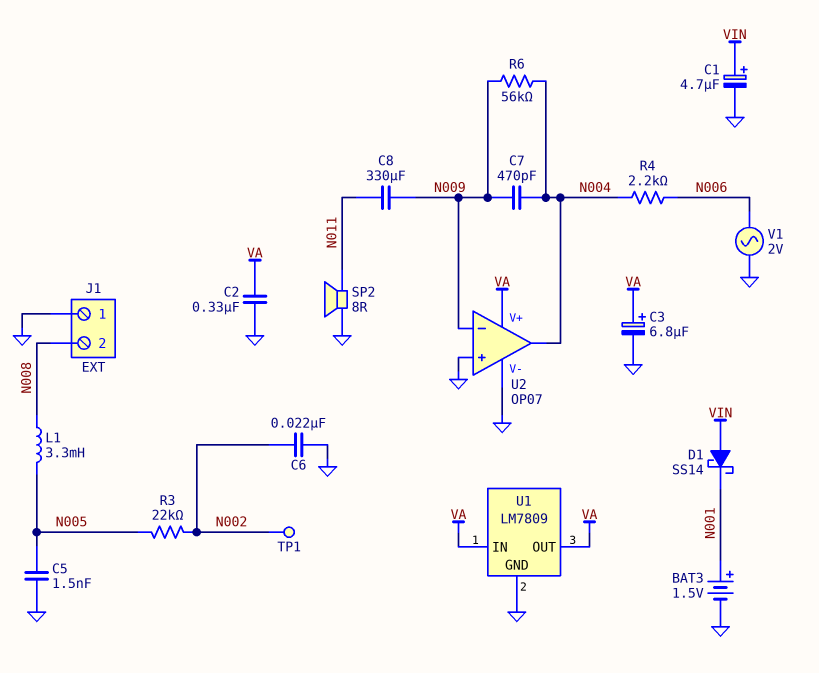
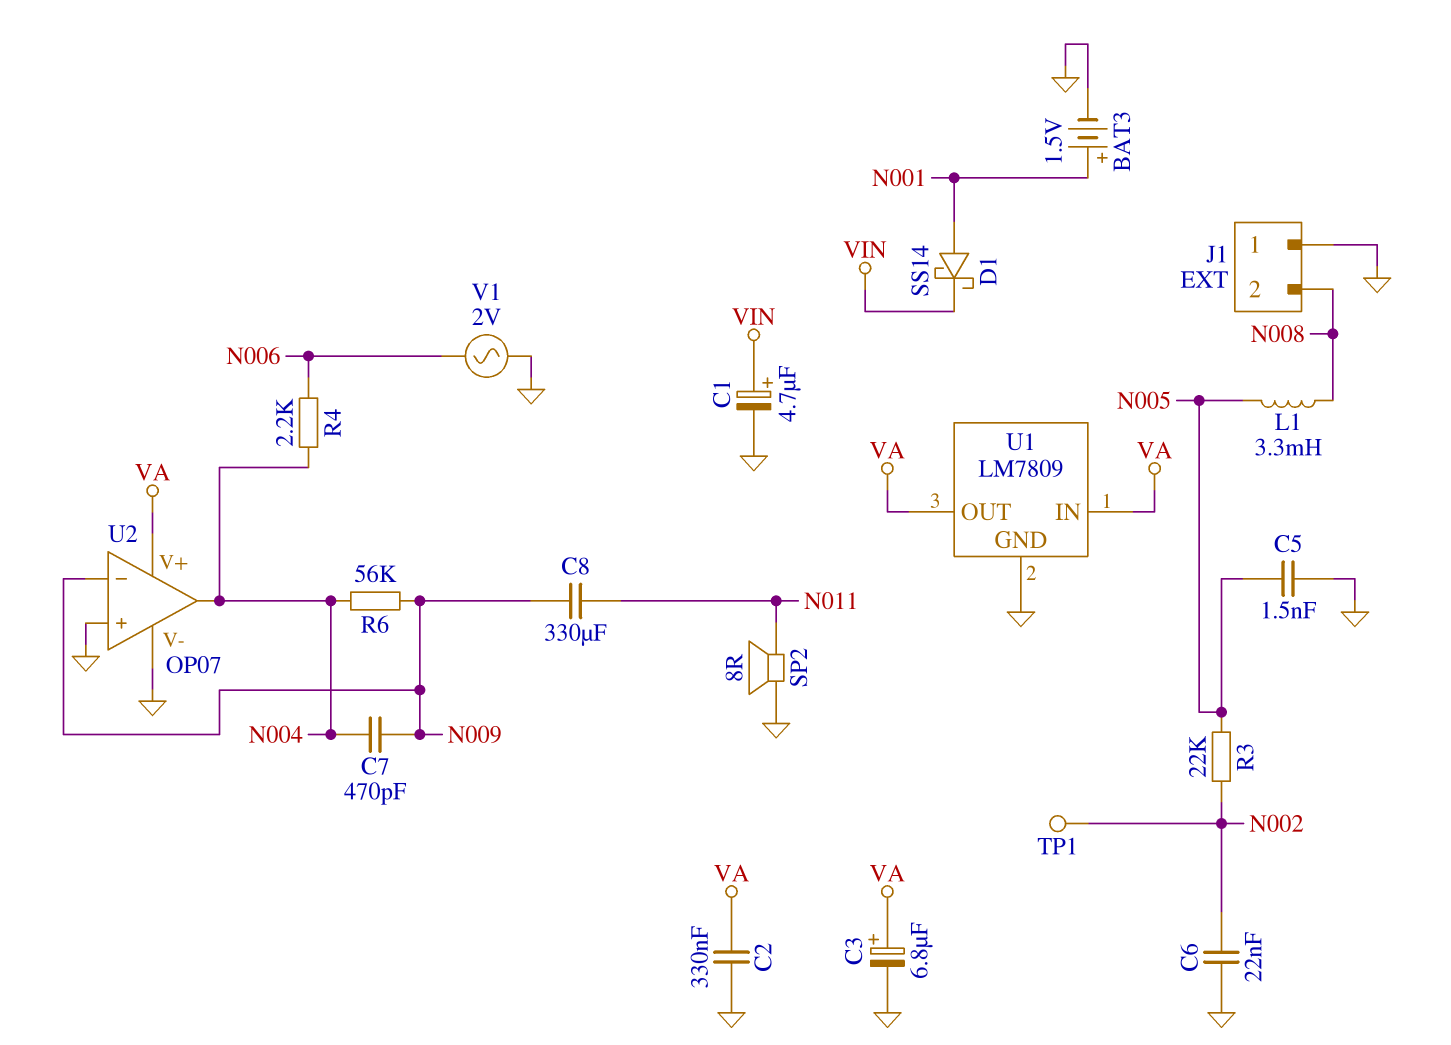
D1: schottky SS14 (A VIN, K N001) -> schottky SS14 (A N001, K VIN)

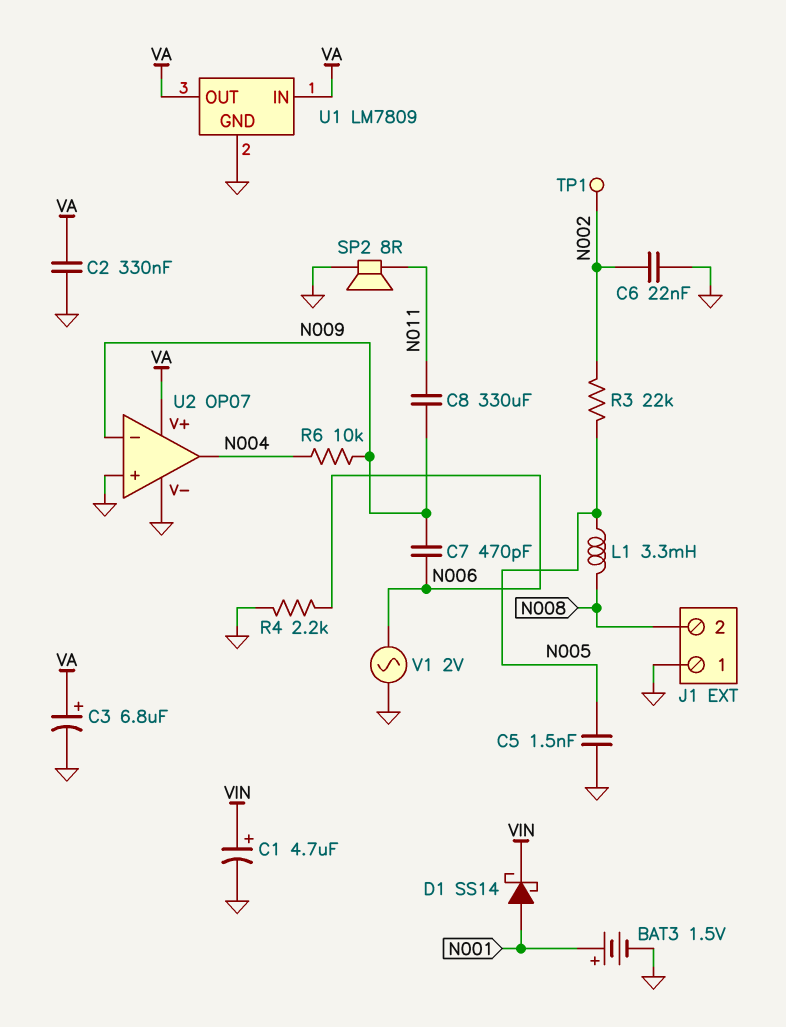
C7: 470pF (N004, N009) -> 470pF (N006, N009)
R4: 2.2k (N004, N006) -> 2.2k (GND, N006)
R6: 56k (N004, N009) -> 10k (N004, N009)

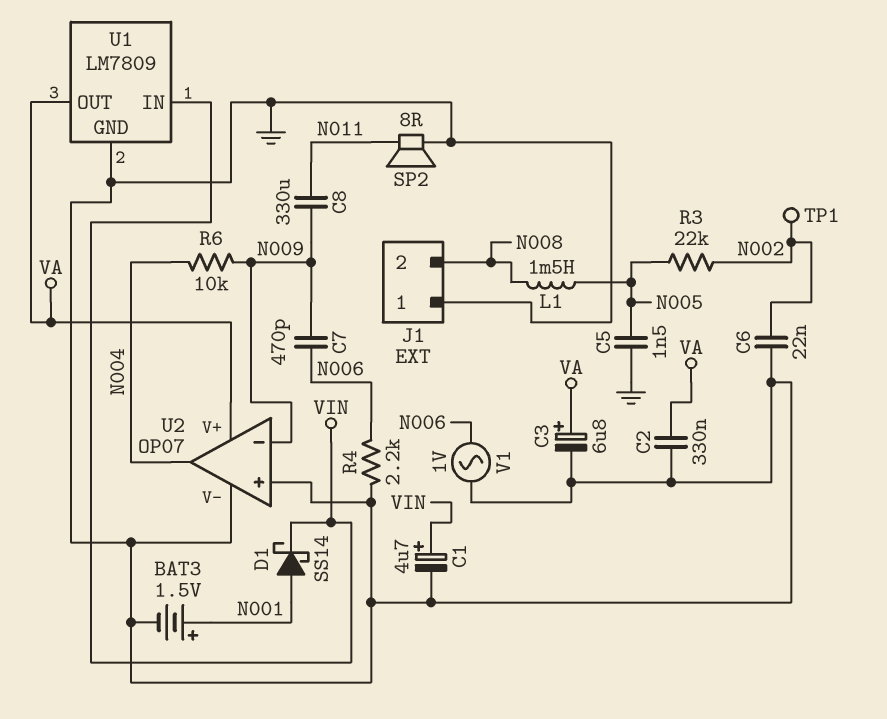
L1: 3.3mH (N005, N008) -> 1.5mH (N005, N008)
U1 pin IN: VA -> VIN
V1: AC 2V (GND, N006) -> AC 1V (GND, N006)

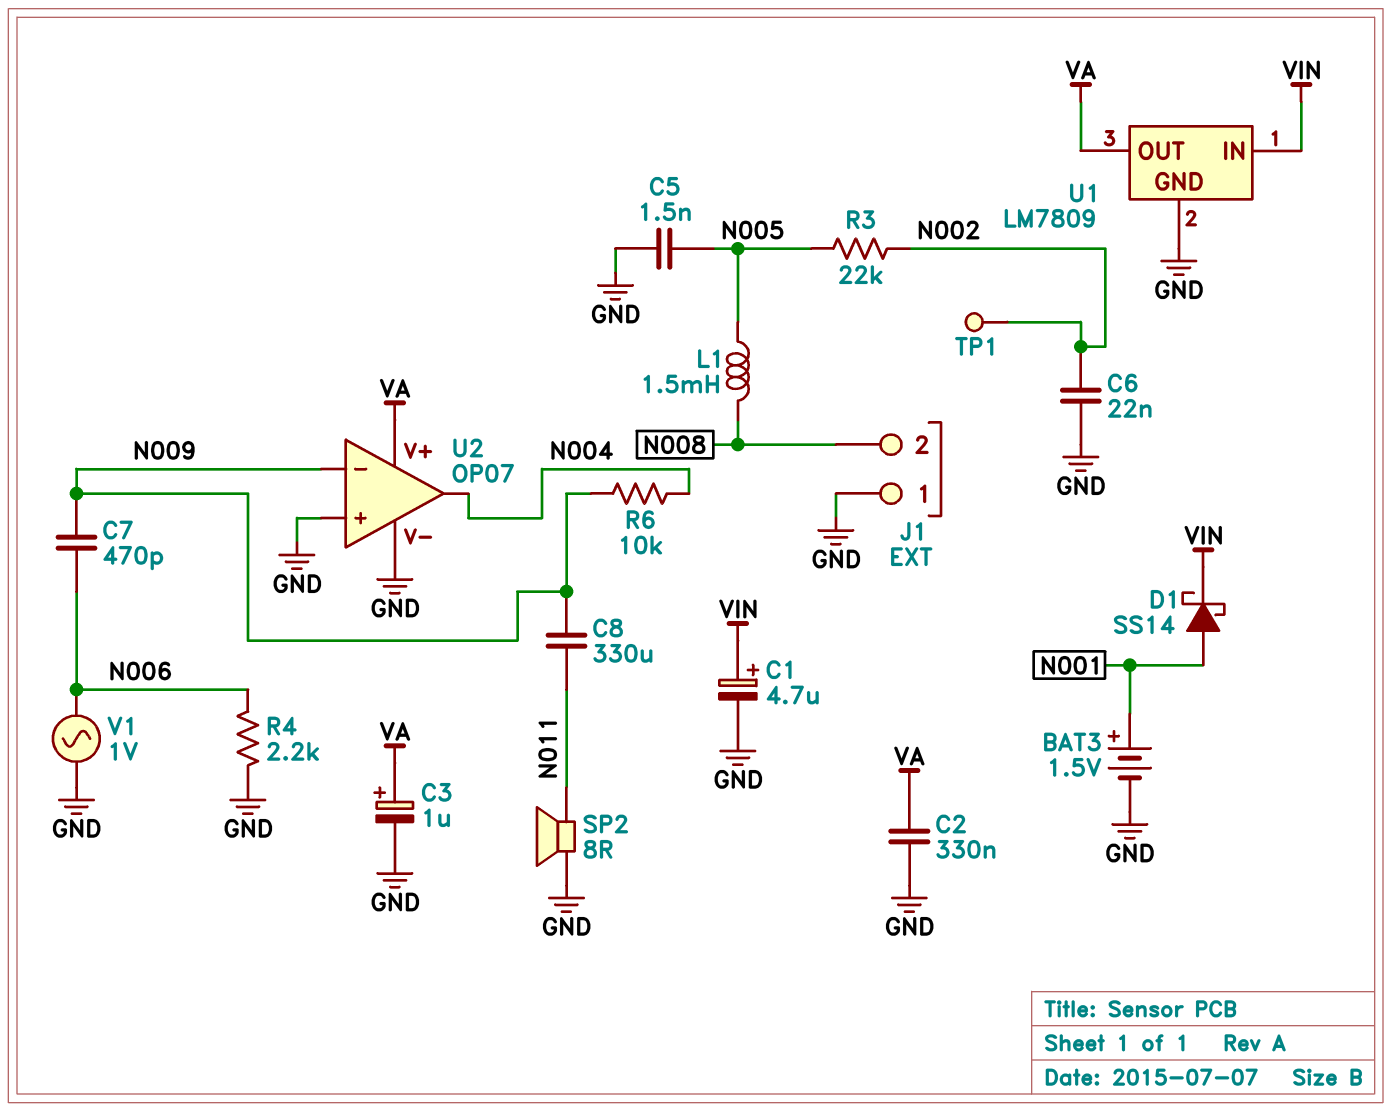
C3: 6.8uF (plus VA, minus GND) -> 1uF (plus VA, minus GND)

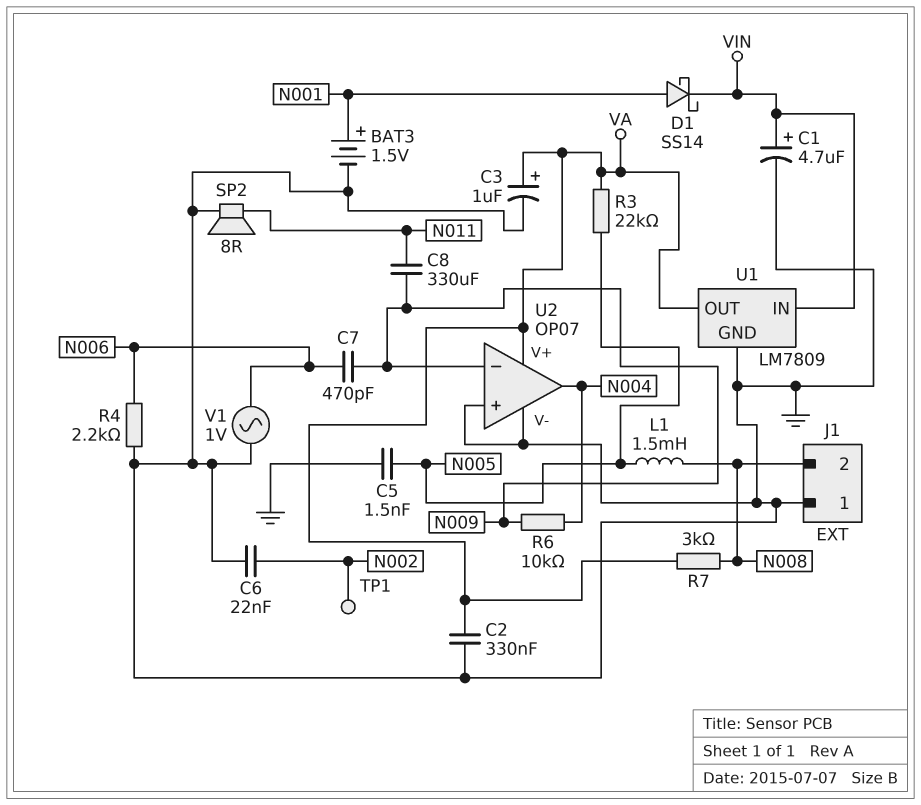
R3: 22k (N002, N005) -> 22k (N005, VA)
R7: none -> 3k (N008, VA)

